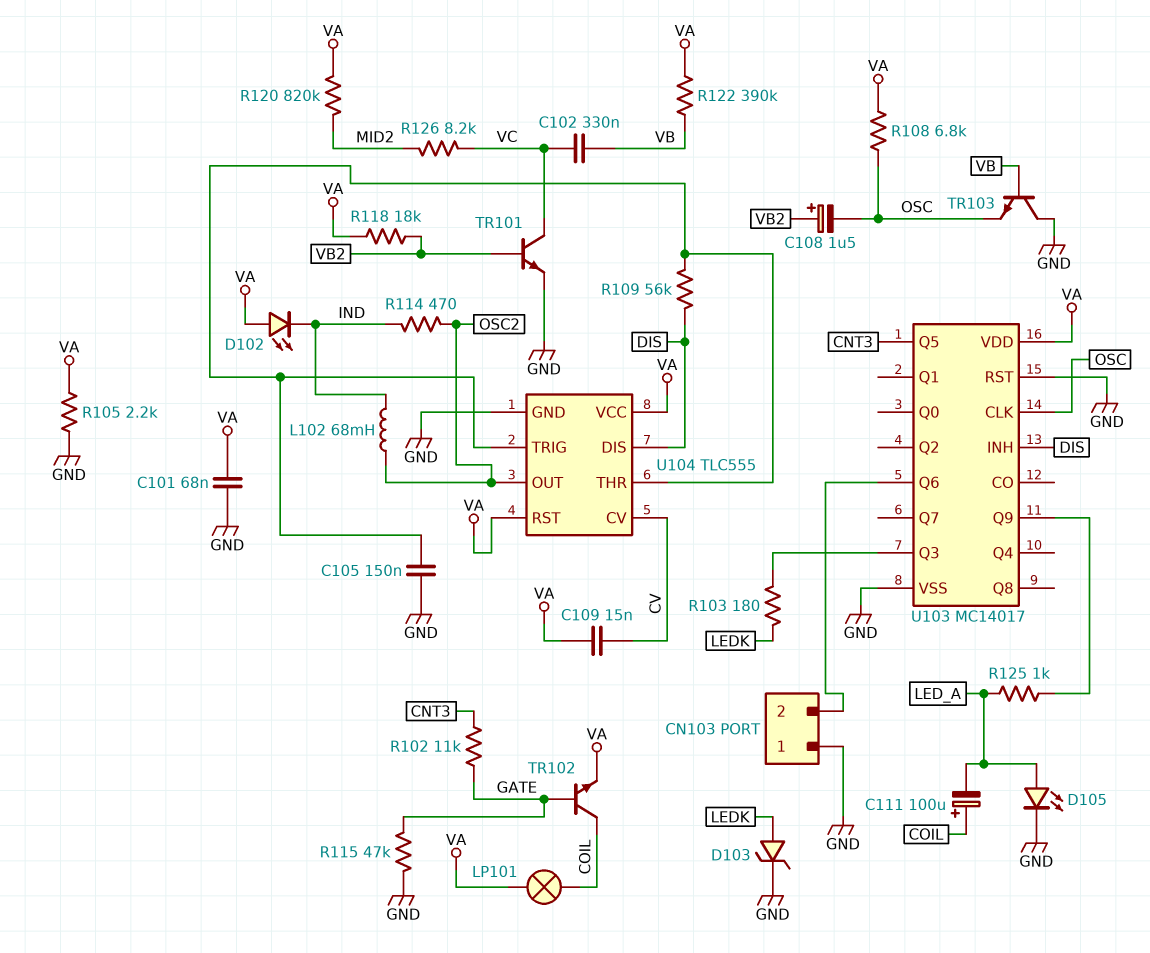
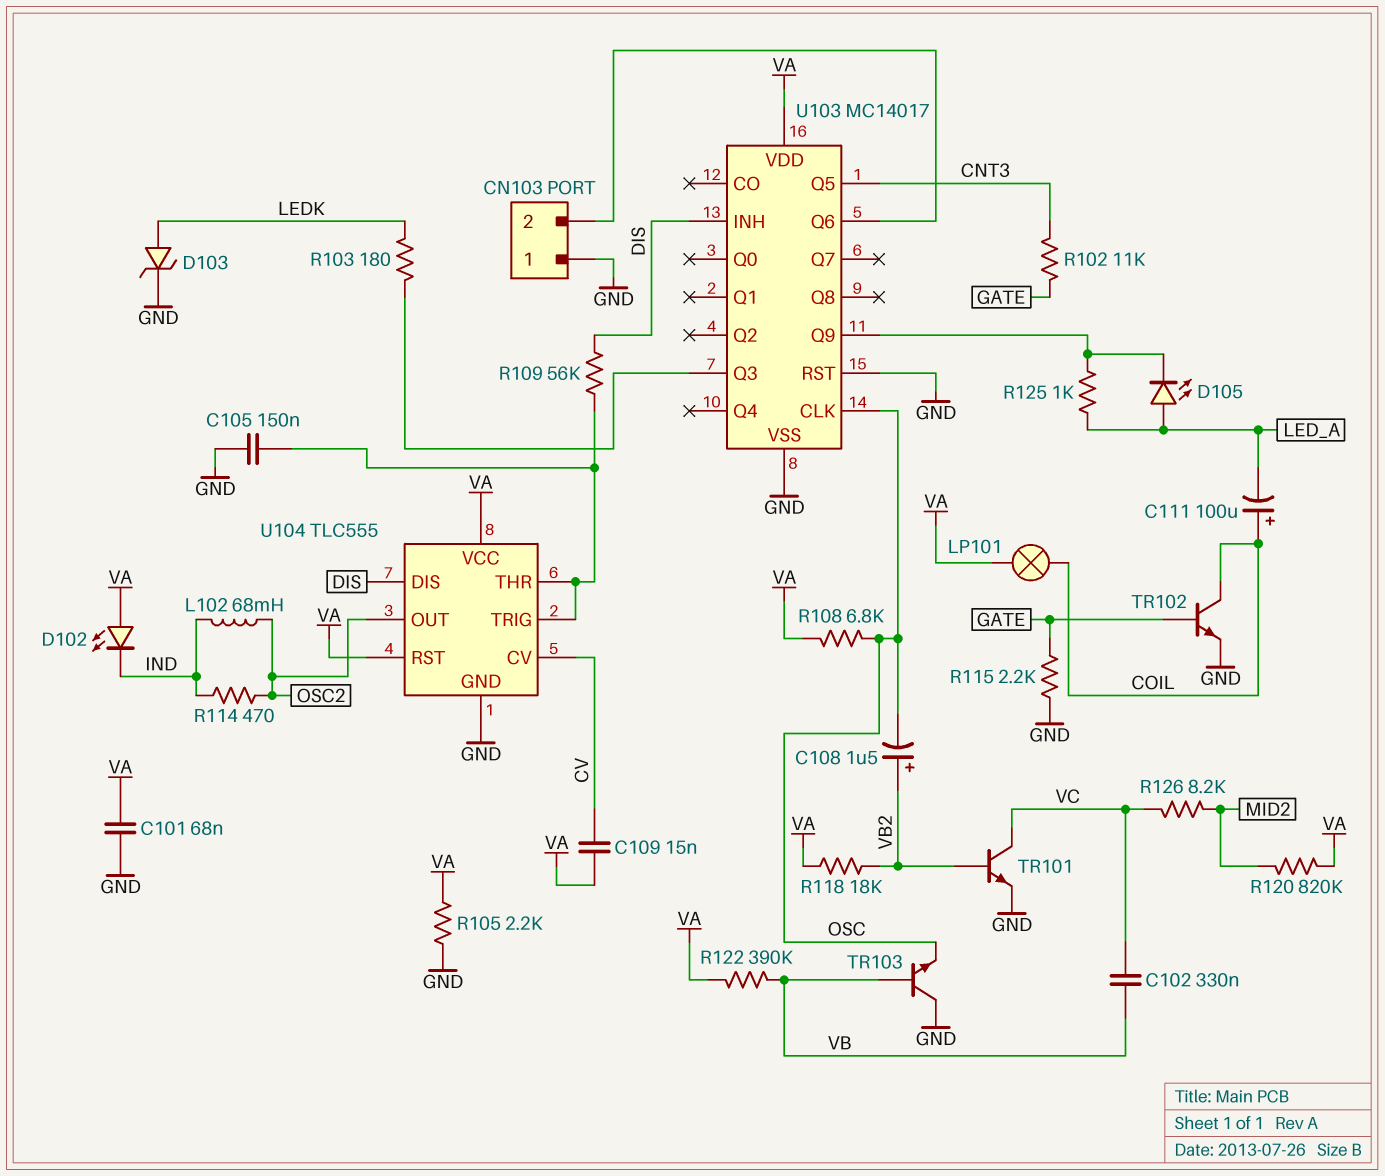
D105: LED (A LED_A, K GND) -> LED (A LED_A, K U103/Q9)
R115: 47k (GATE, GND) -> 2.2k (GATE, GND)
TR102: NPN (B GATE, C COIL, E VA) -> NPN (B GATE, C COIL, E GND)

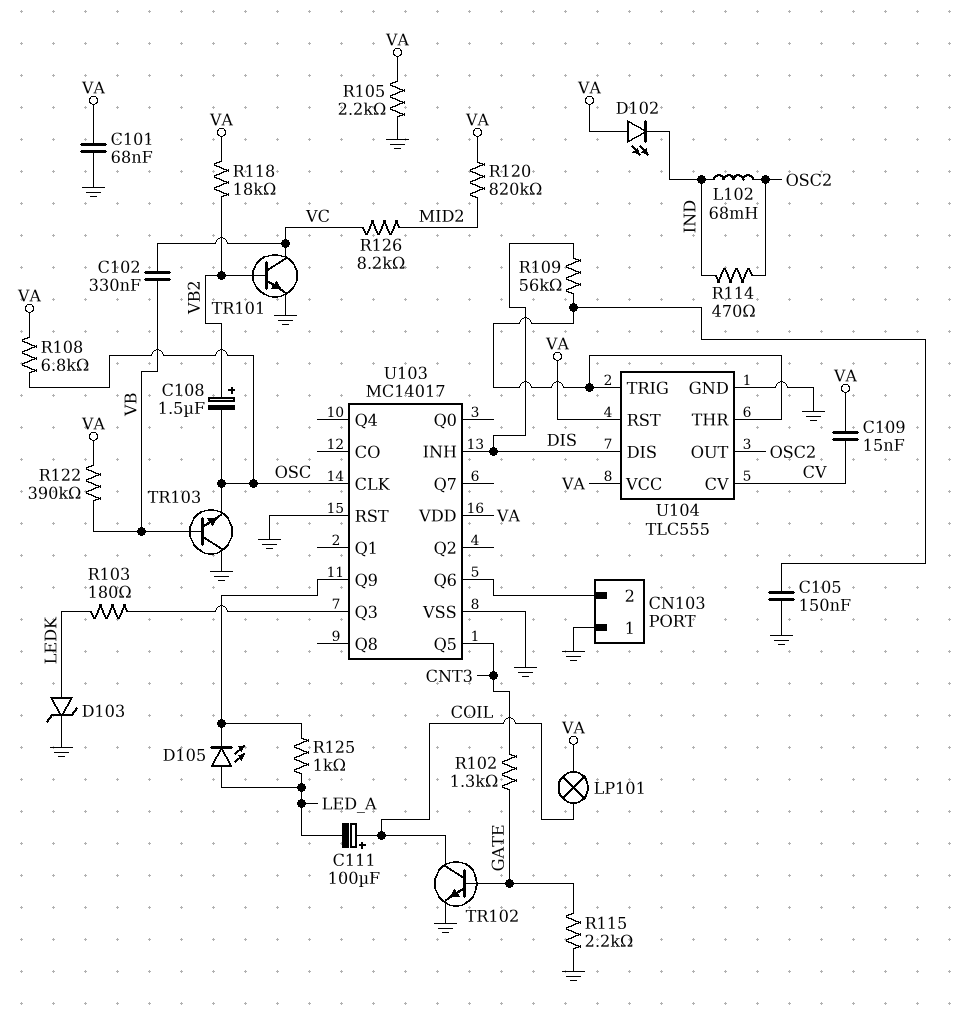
R102: 11k (CNT3, GATE) -> 1.3k (CNT3, GATE)

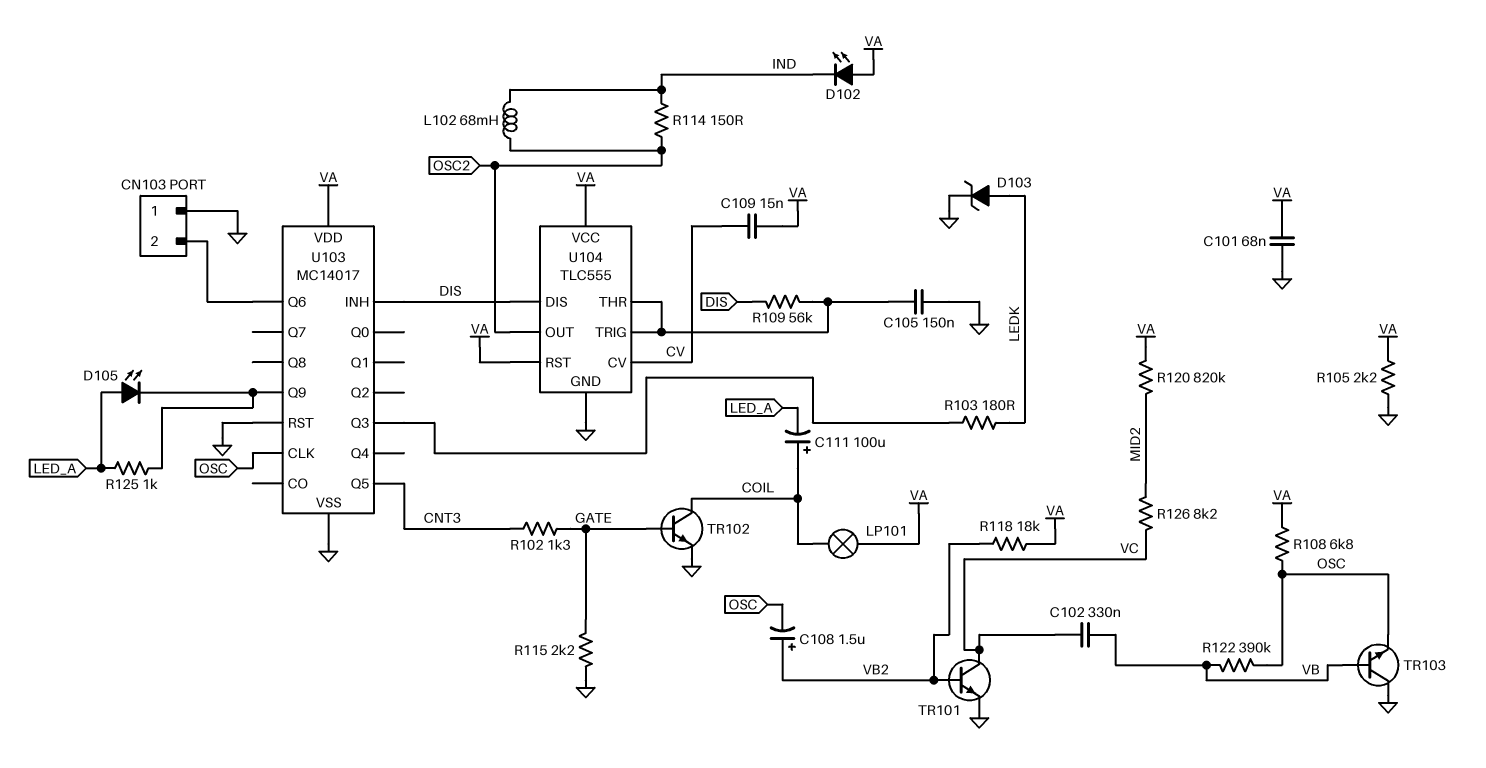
R114: 470 (IND, OSC2) -> 150 (IND, OSC2)
R122: 390k (VA, VB) -> 390k (OSC, VB)

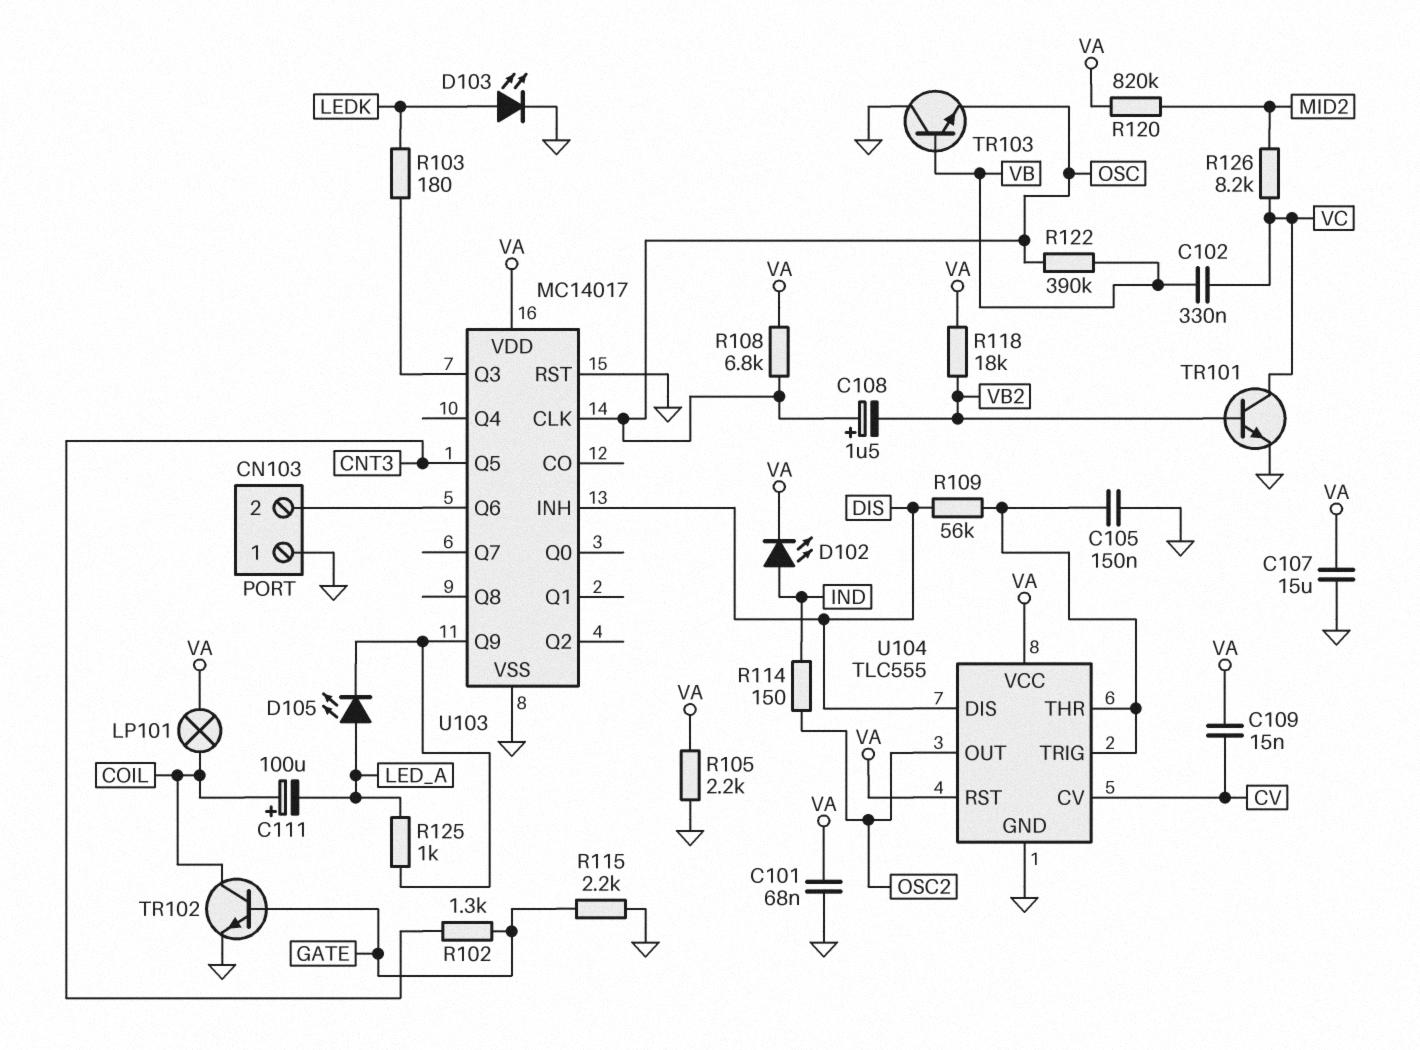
C107: none -> 15uF (GND, VA)
C108: 1.5uF (plus VB2, minus OSC) -> 1.5uF (plus OSC, minus VB2)
D102: LED (A VA, K IND) -> LED (A IND, K VA)
D103: zener (A LEDK, K GND) -> LED (A LEDK, K GND)
L102: 68mH (IND, OSC2) -> none

